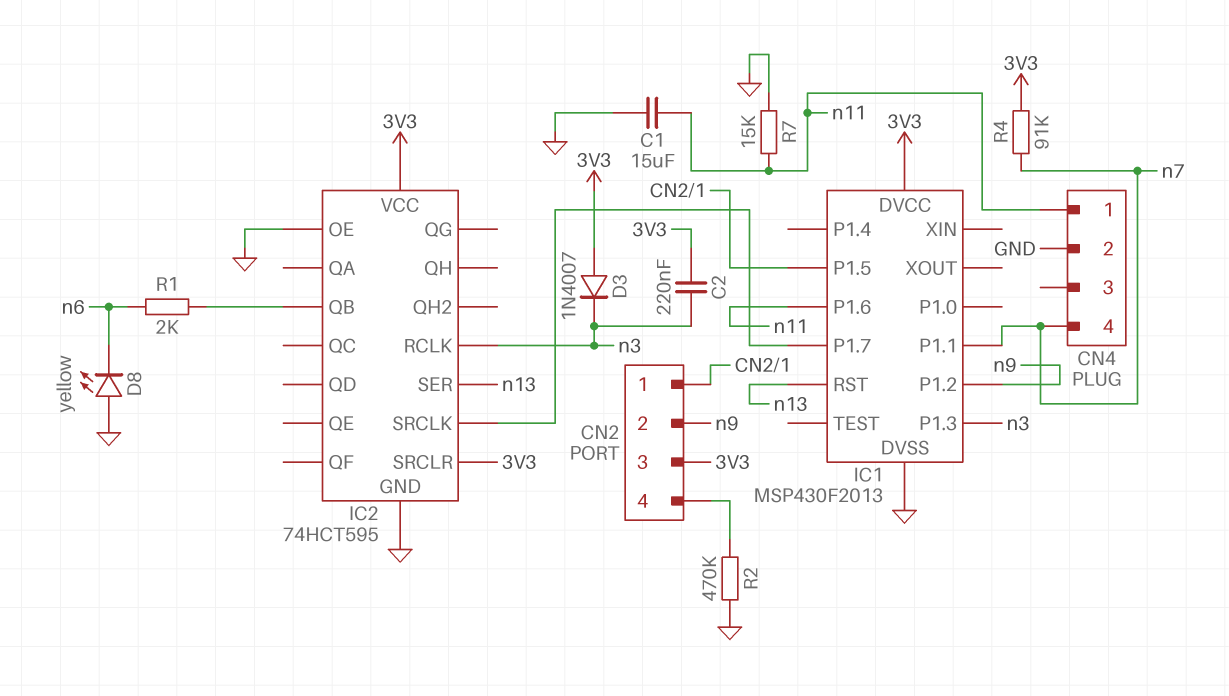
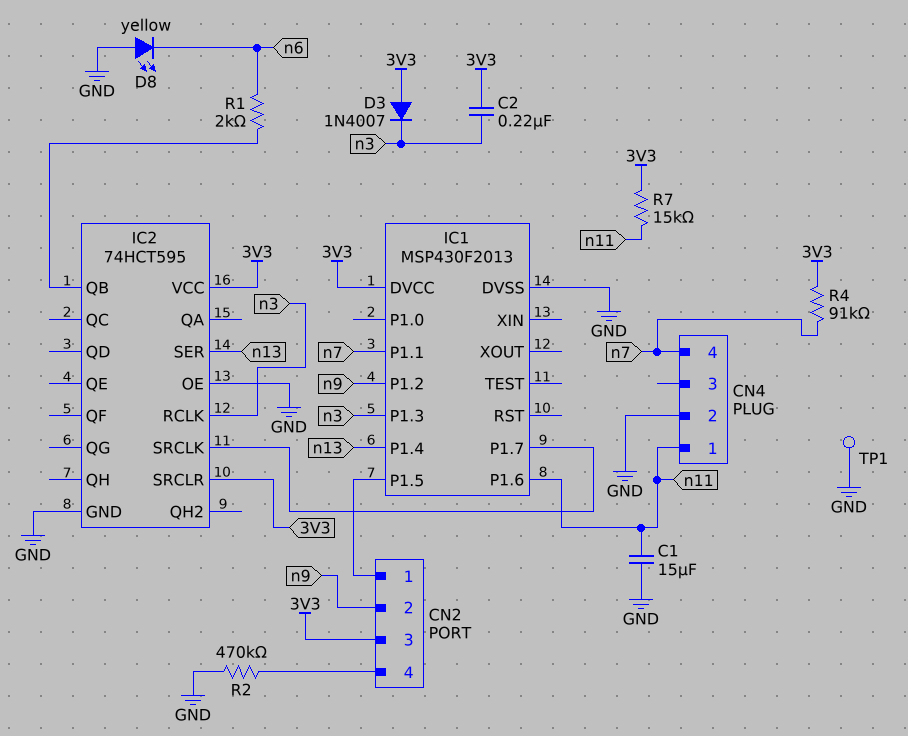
IC1 pin P1.4: none -> n13
IC1 pin RST: n13 -> none
R7: 15k (GND, n11) -> 15k (3V3, n11)
TP1: none -> test point (GND)

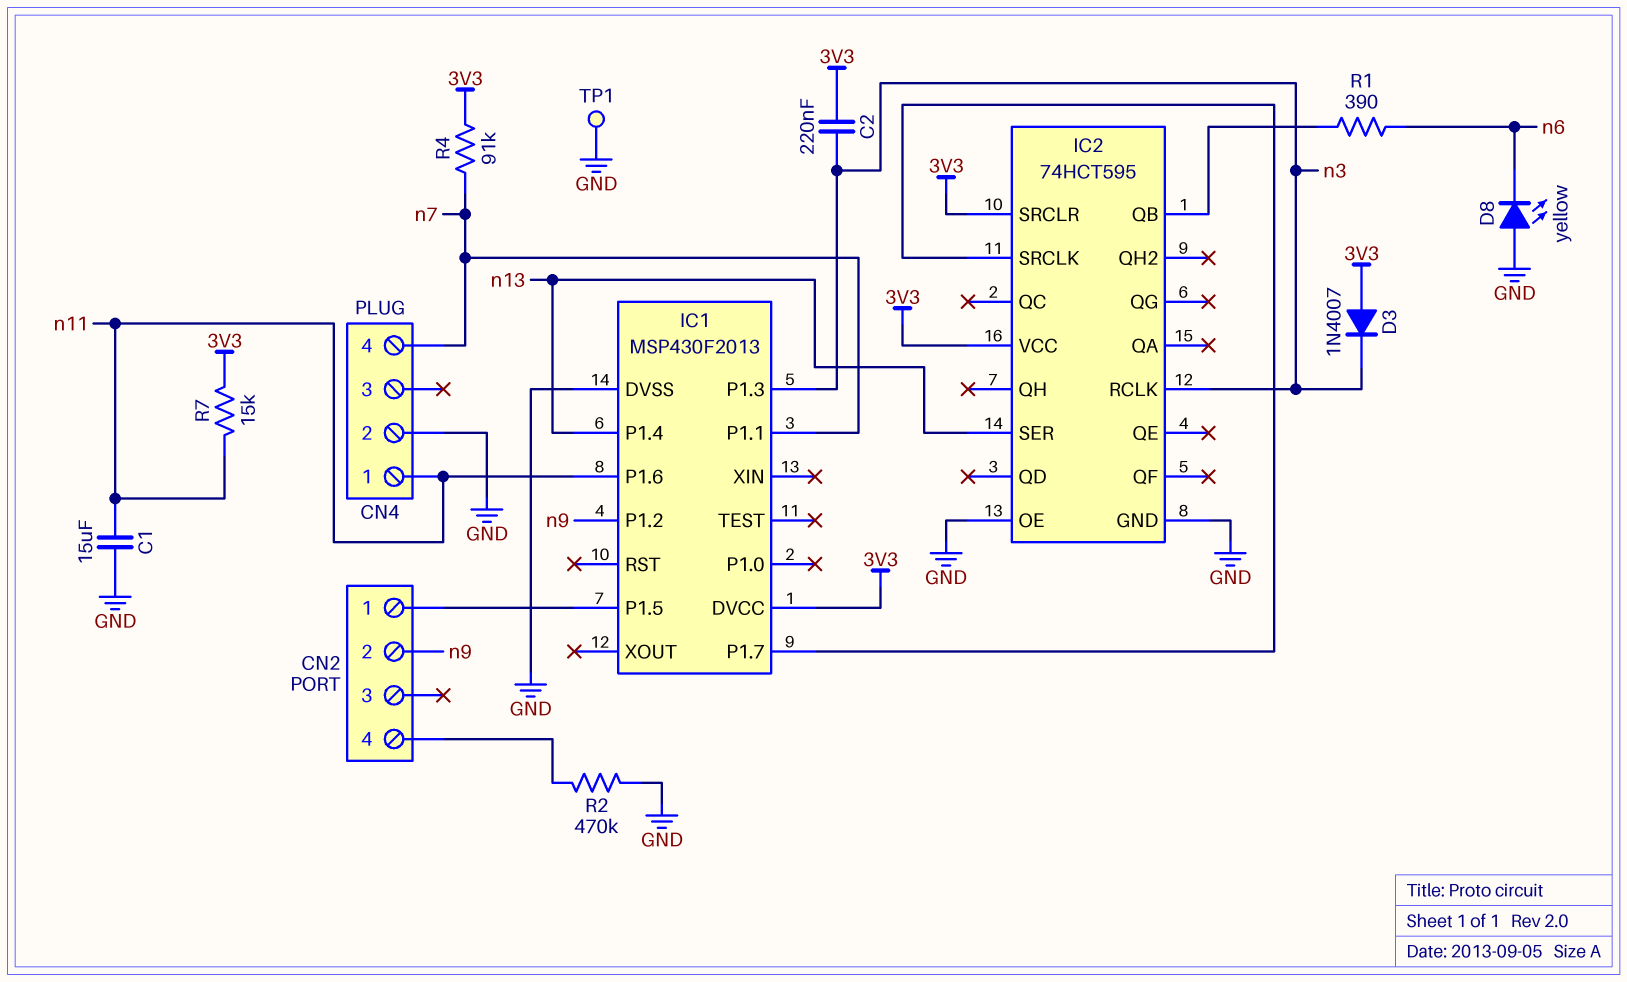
CN2 pin 3: 3V3 -> none
R1: 2k (IC2/QB, n6) -> 390 (IC2/QB, n6)

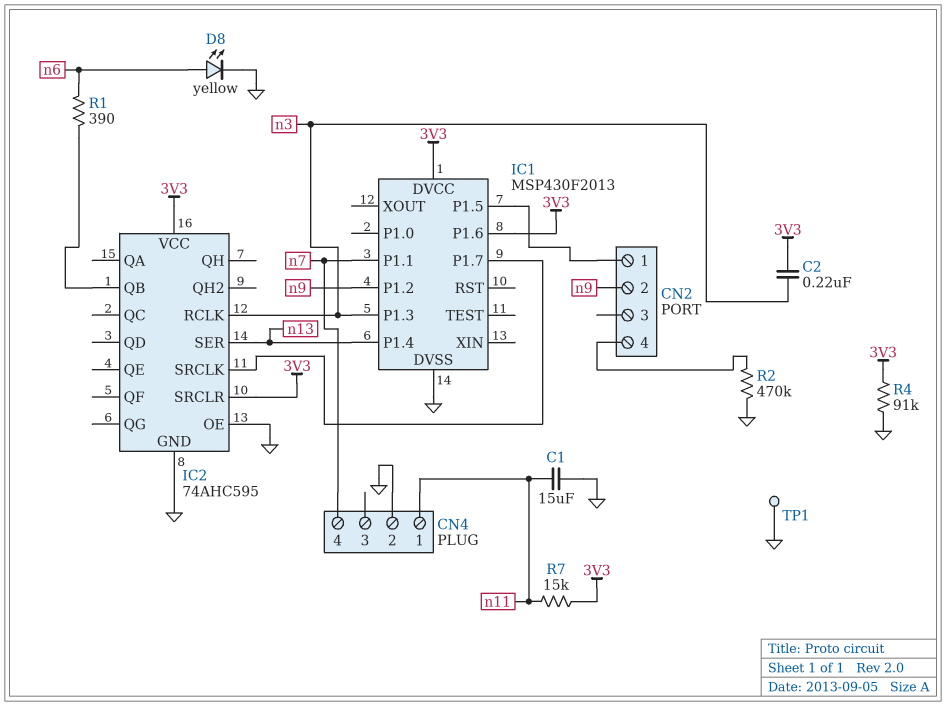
D3: diode 1N4007 (A 3V3, K n3) -> none
D8: LED yellow (A GND, K n6) -> LED yellow (A n6, K GND)
IC1 pin P1.6: n11 -> 3V3
IC2: 74HCT595 -> 74AHC595
R4: 91k (3V3, n7) -> 91k (3V3, GND)

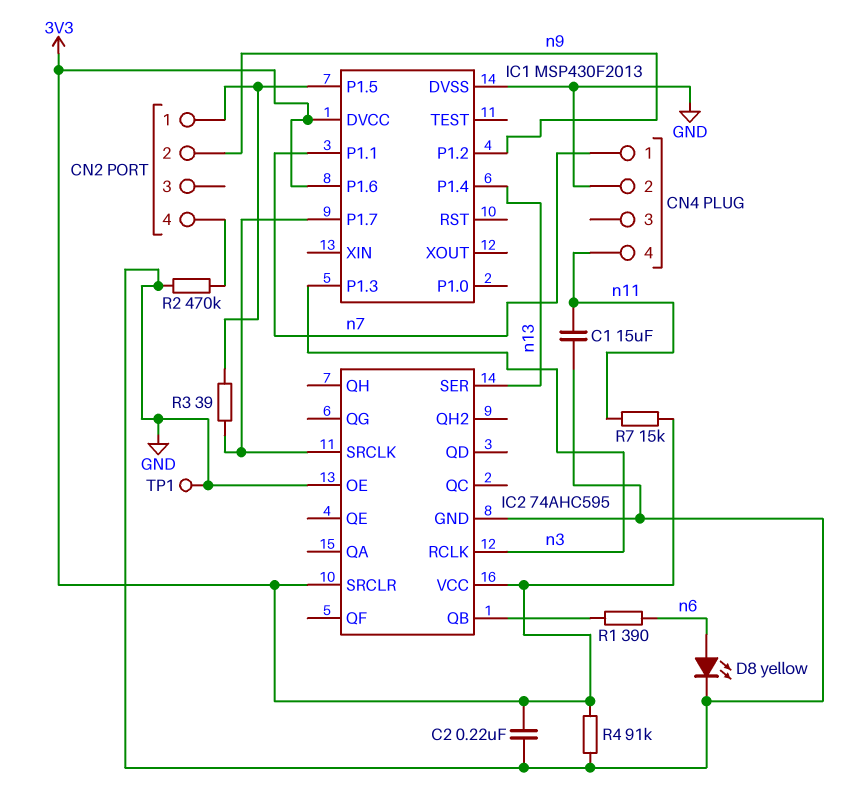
C2: 220nF (3V3, n3) -> 220nF (3V3, GND)
CN4 pin 1: n11 -> n7
CN4 pin 4: n7 -> n11
R3: none -> 39 (CN2/1, IC1/P1.7)

